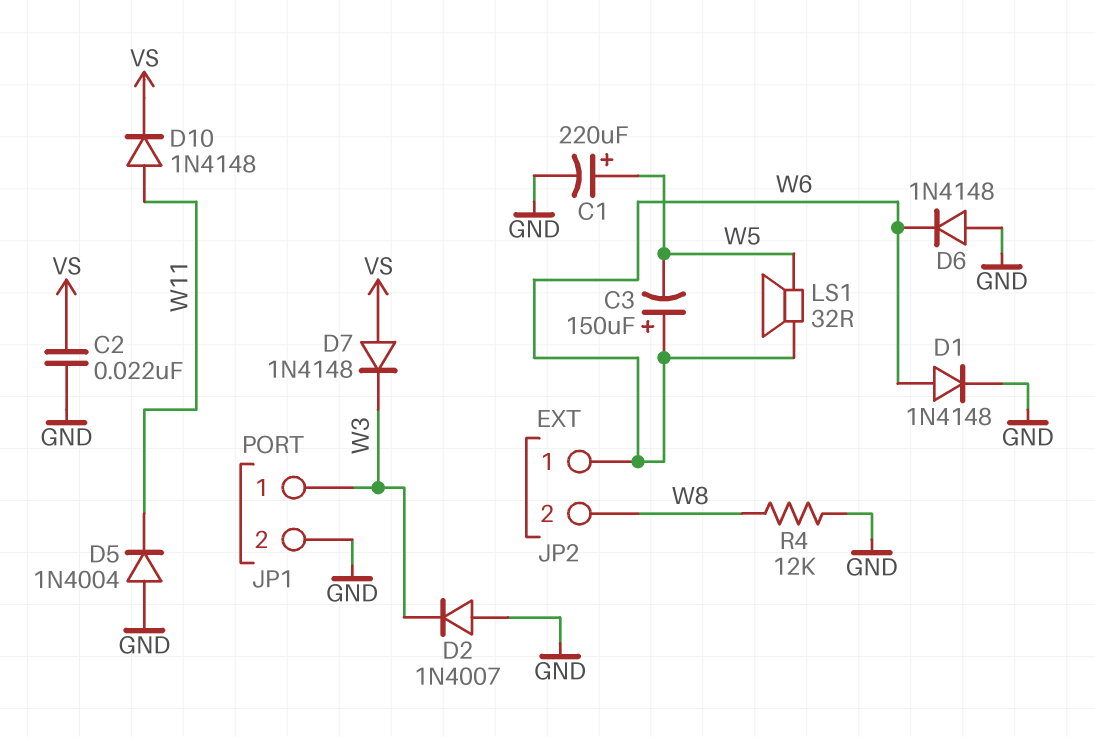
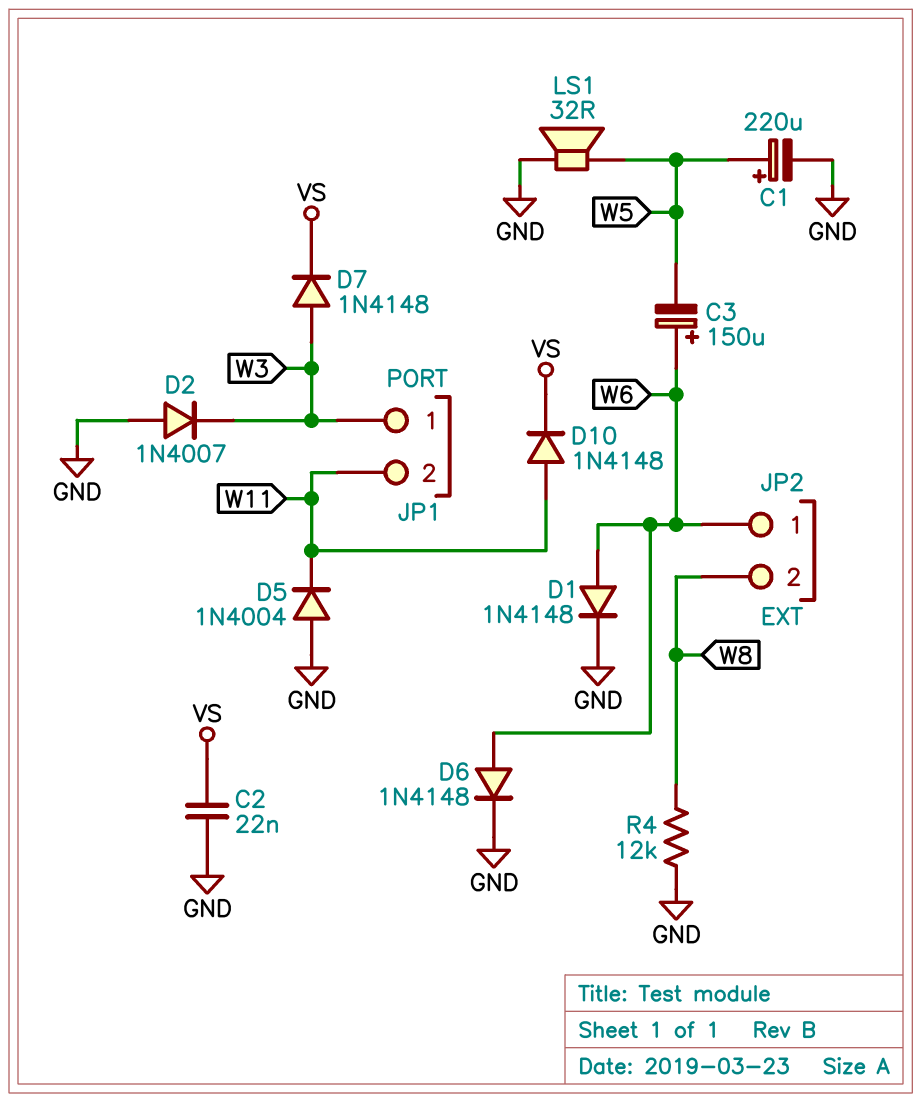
D6: diode 1N4148 (A GND, K W6) -> diode 1N4148 (A W6, K GND)
D7: diode 1N4148 (A VS, K W3) -> diode 1N4148 (A W3, K VS)
JP1 pin 2: GND -> W11
LS1: speaker 32R (W5, W6) -> speaker 32R (GND, W5)

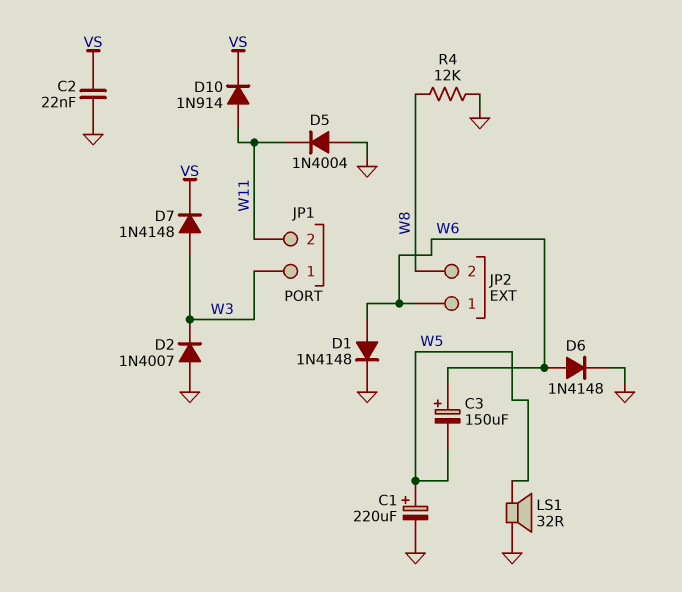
D10: diode 1N4148 (A W11, K VS) -> diode 1N914 (A W11, K VS)

